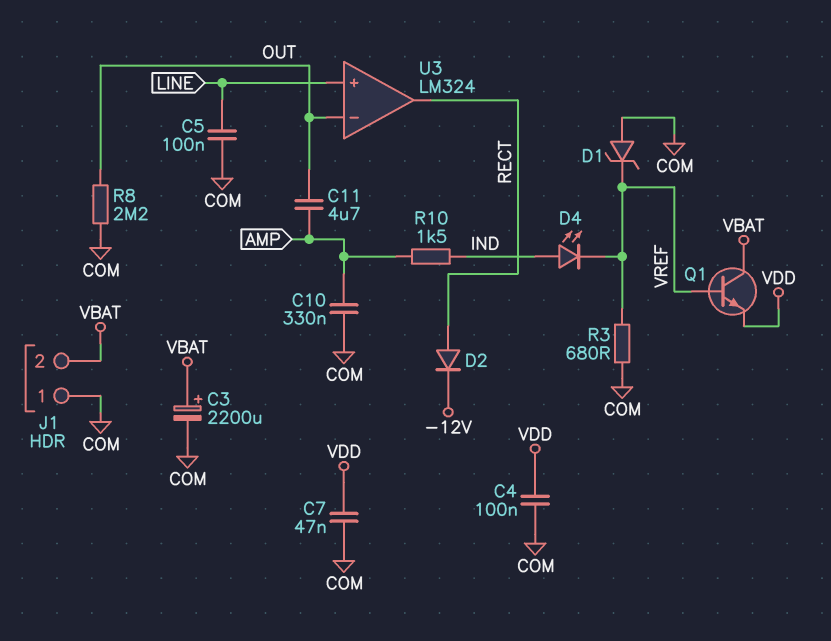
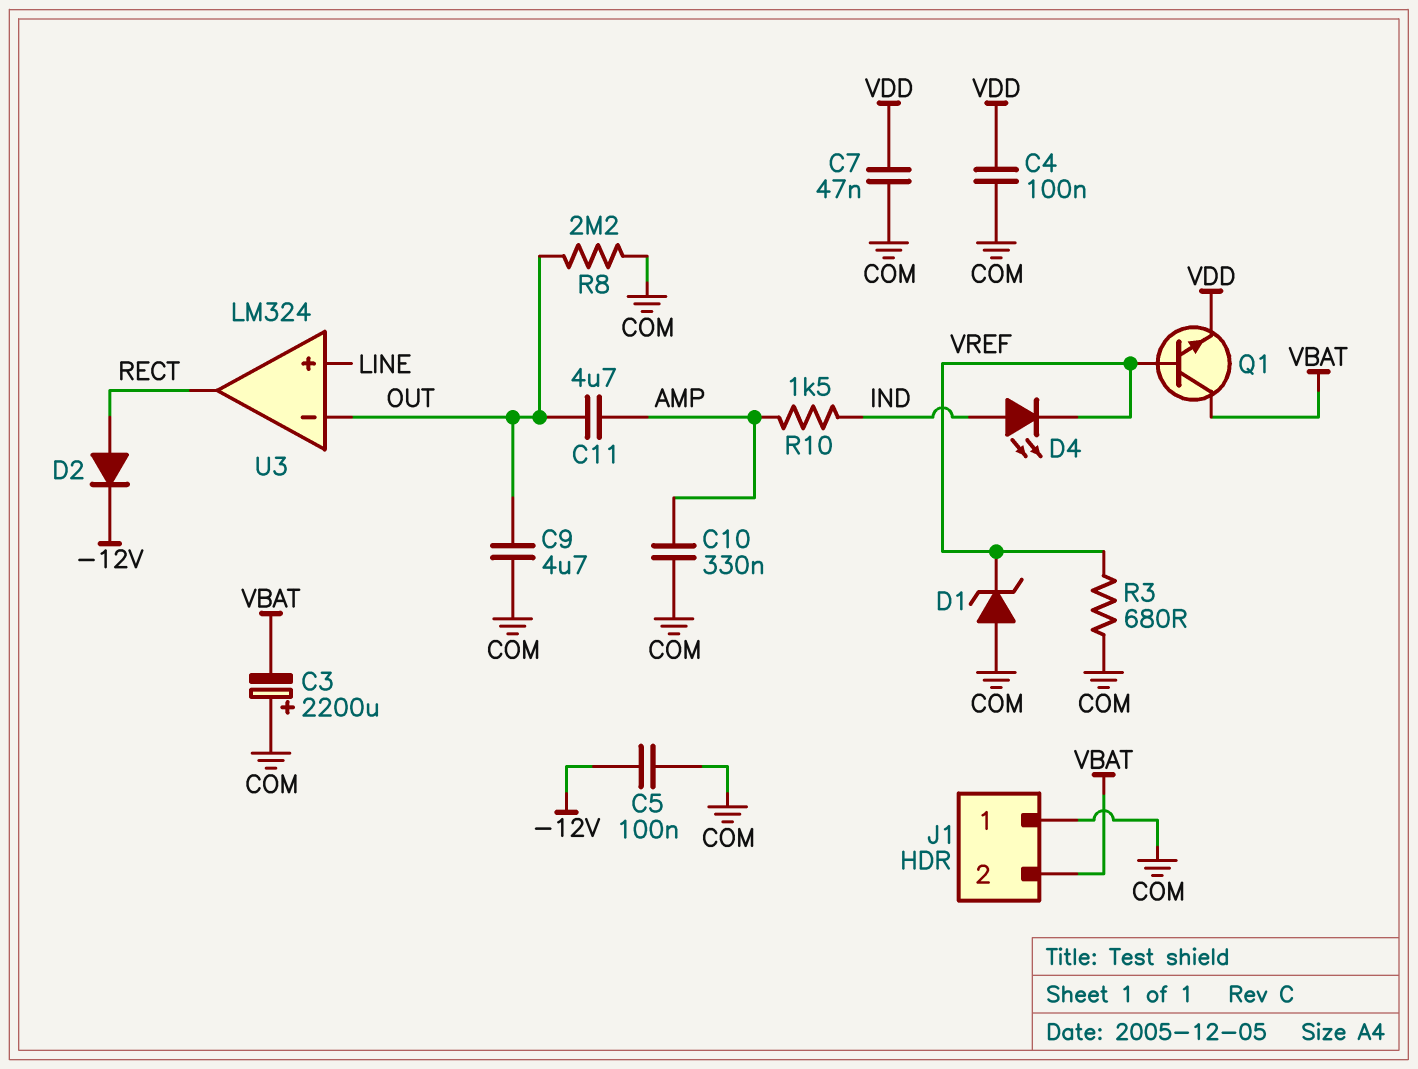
C3: 2200uF (plus VBAT, minus COM) -> 2200uF (plus COM, minus VBAT)
C5: 100nF (COM, LINE) -> 100nF (-12V, COM)
C9: none -> 4.7uF (COM, OUT)

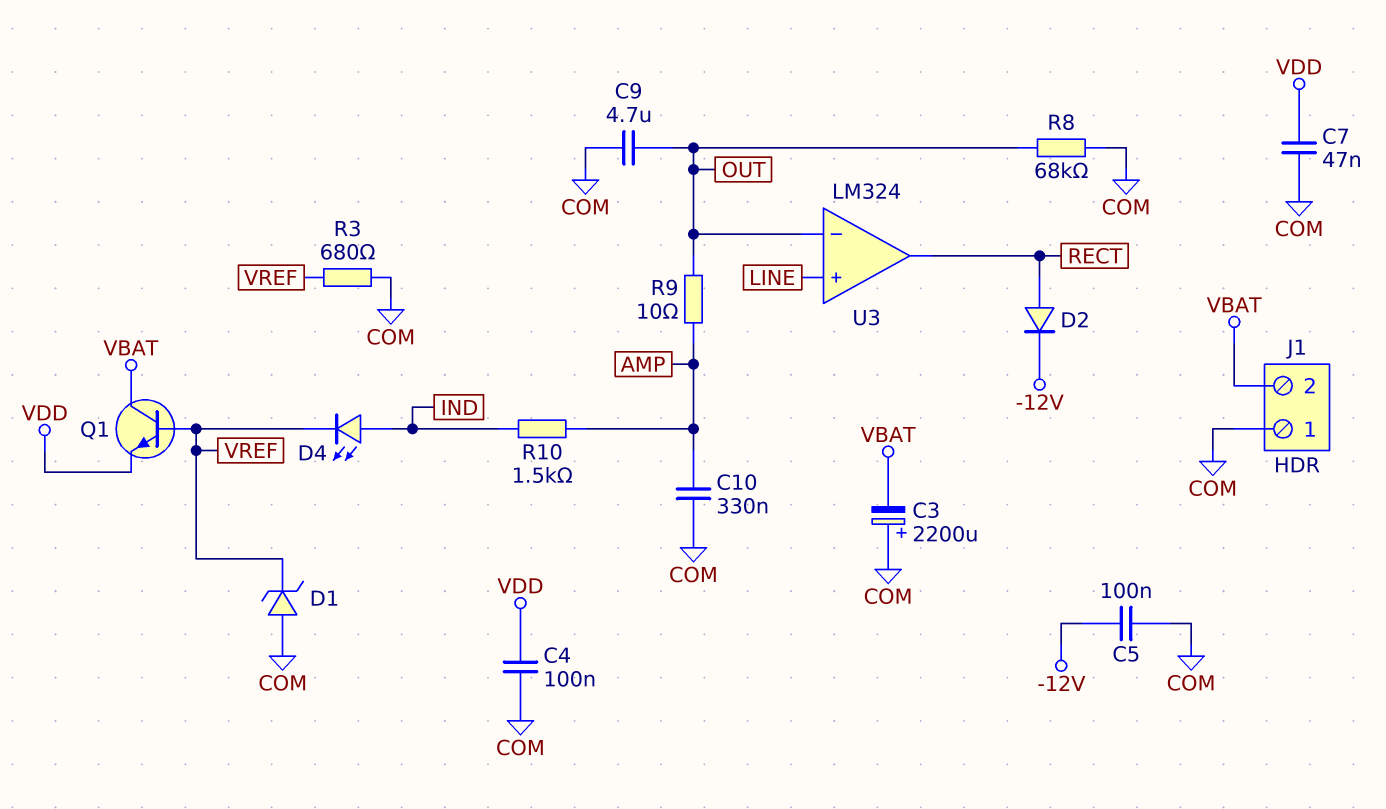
C11: 4.7uF (AMP, OUT) -> none
R8: 2.2M (COM, OUT) -> 68k (COM, OUT)
R9: none -> 10 (AMP, OUT)

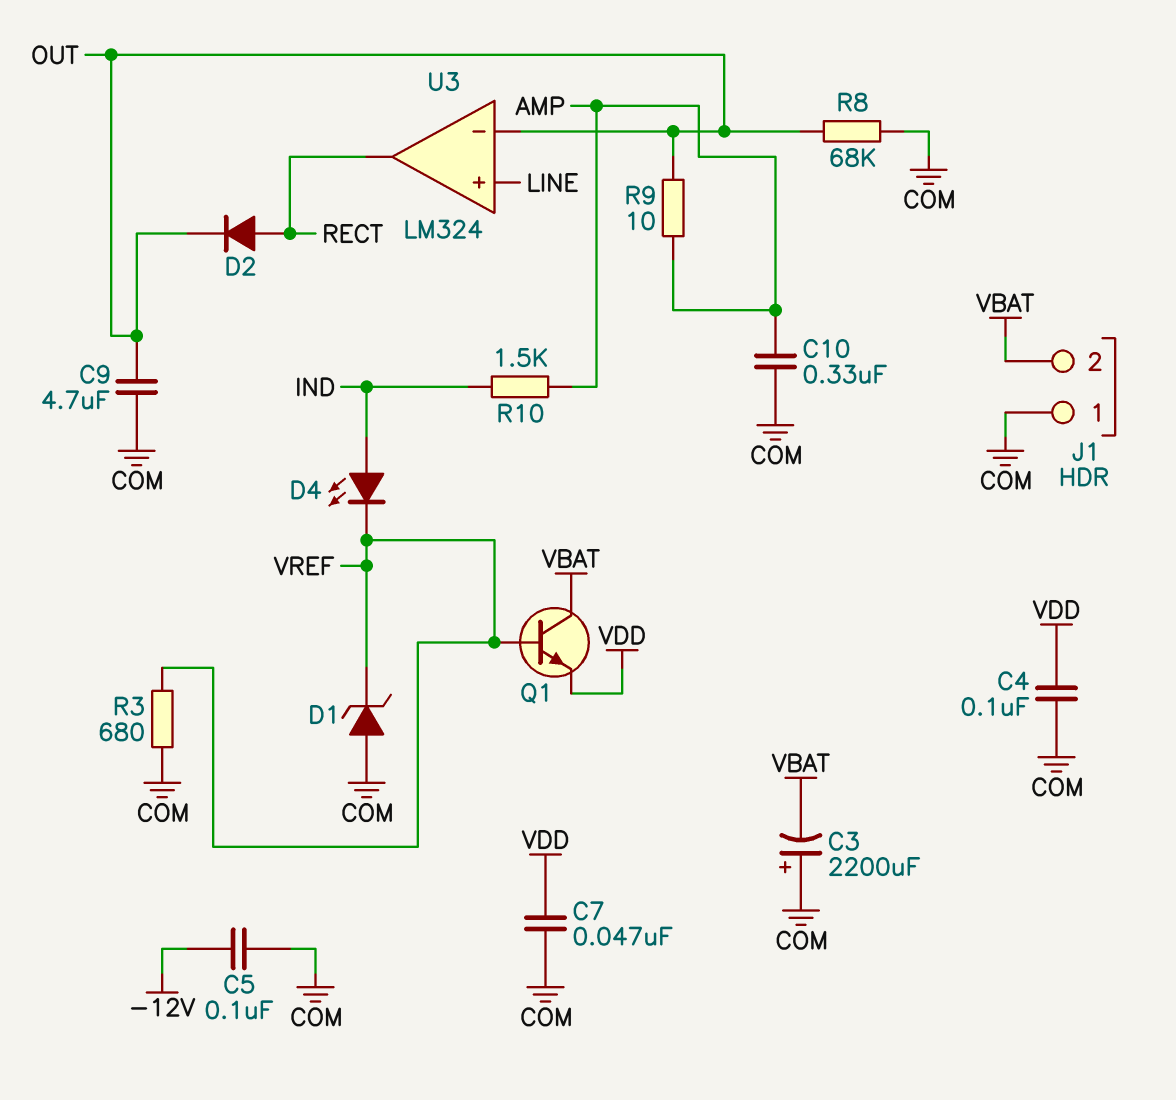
D2: diode (A RECT, K -12V) -> diode (A RECT, K OUT)

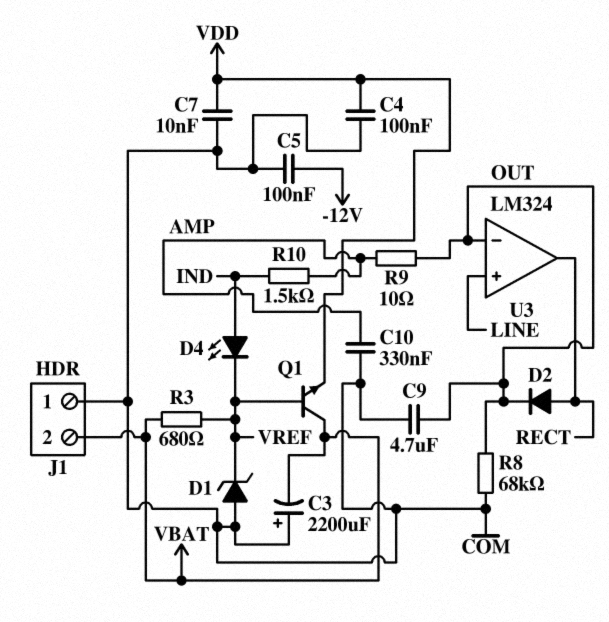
C7: 47nF (COM, VDD) -> 10nF (COM, VDD)
R3: 680 (COM, VREF) -> 680 (VBAT, VREF)

